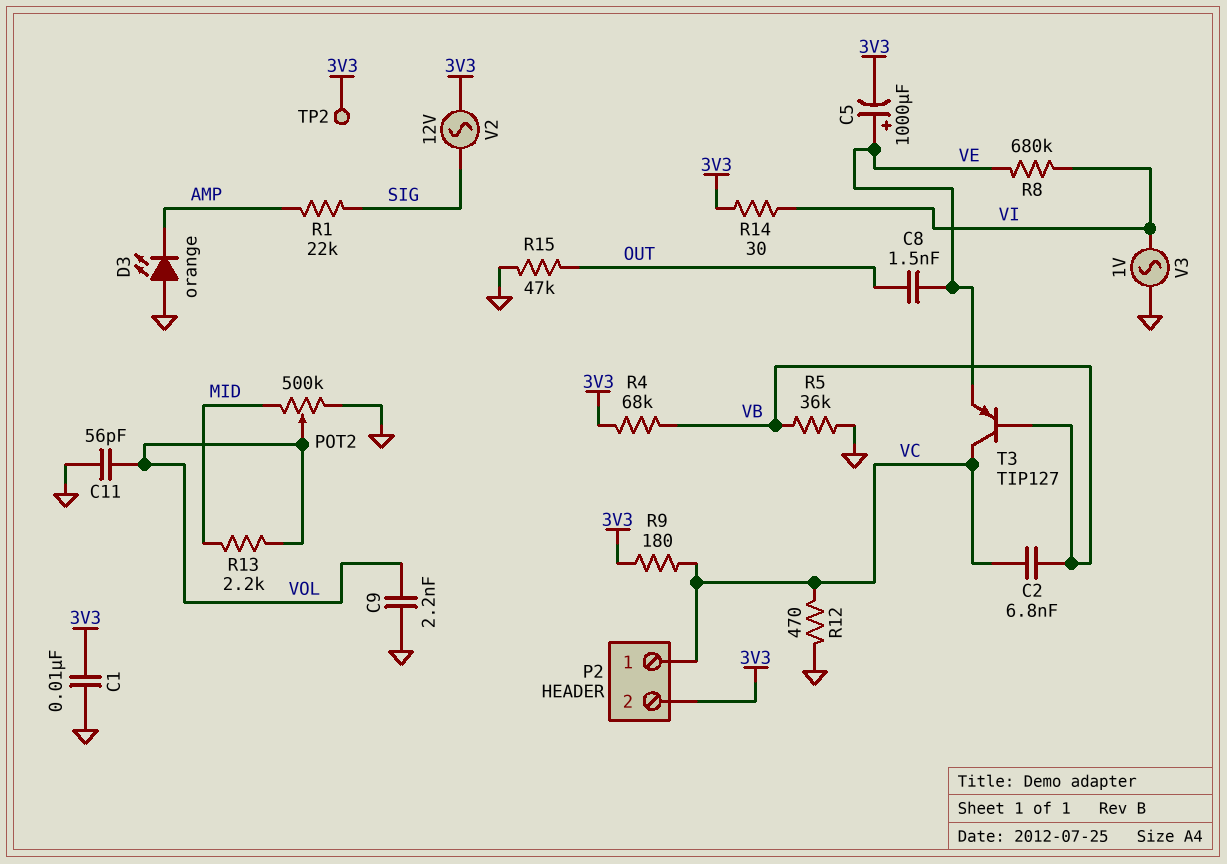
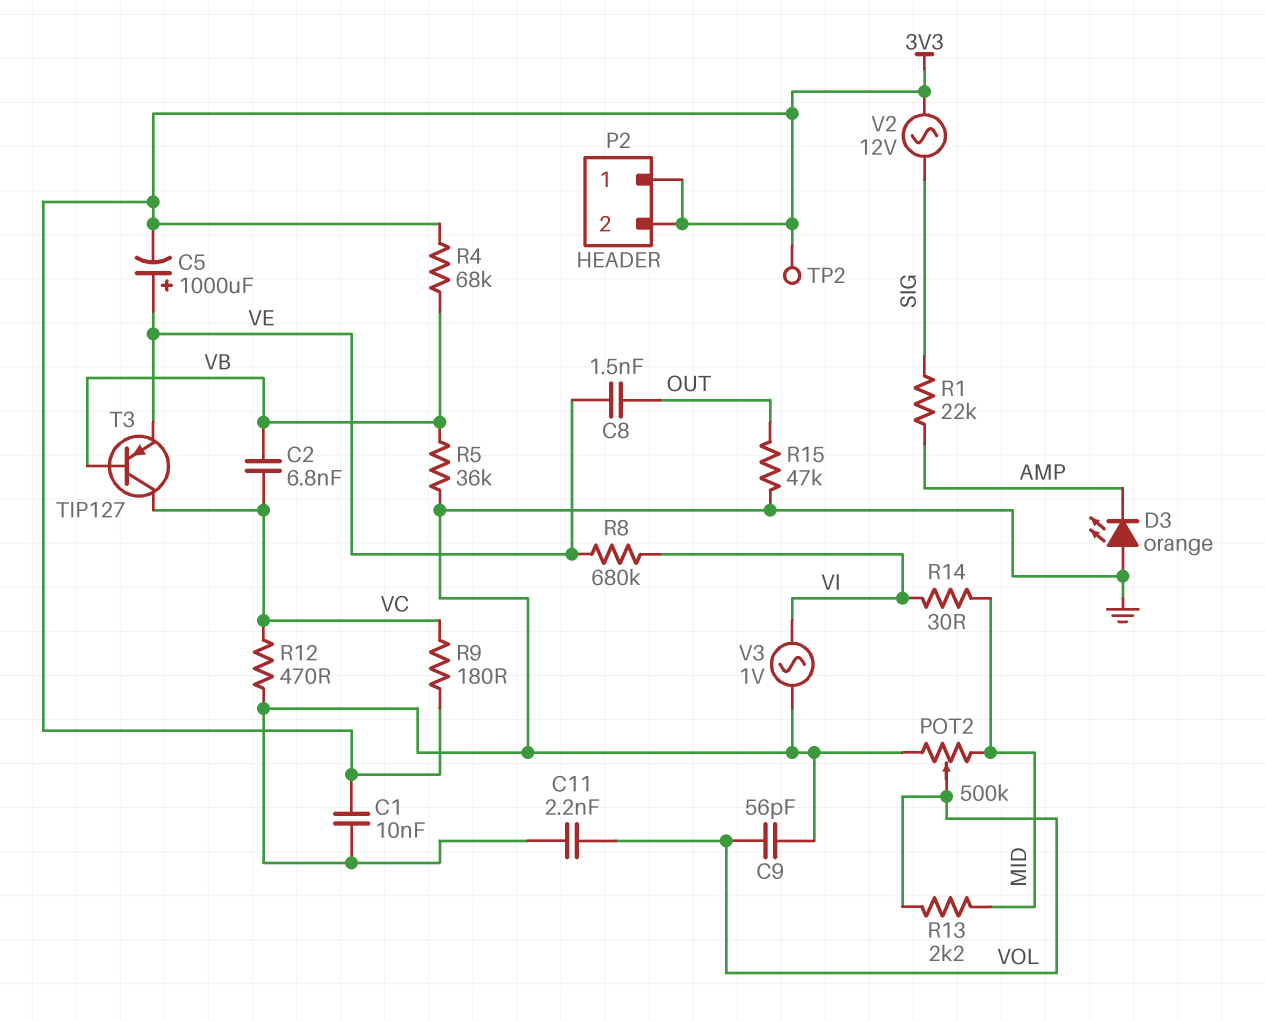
C9: 2.2nF (GND, VOL) -> 56pF (GND, VOL)
C11: 56pF (GND, VOL) -> 2.2nF (GND, VOL)
P2 pin 1: VC -> 3V3
R14: 30 (3V3, VI) -> 30 (MID, VI)

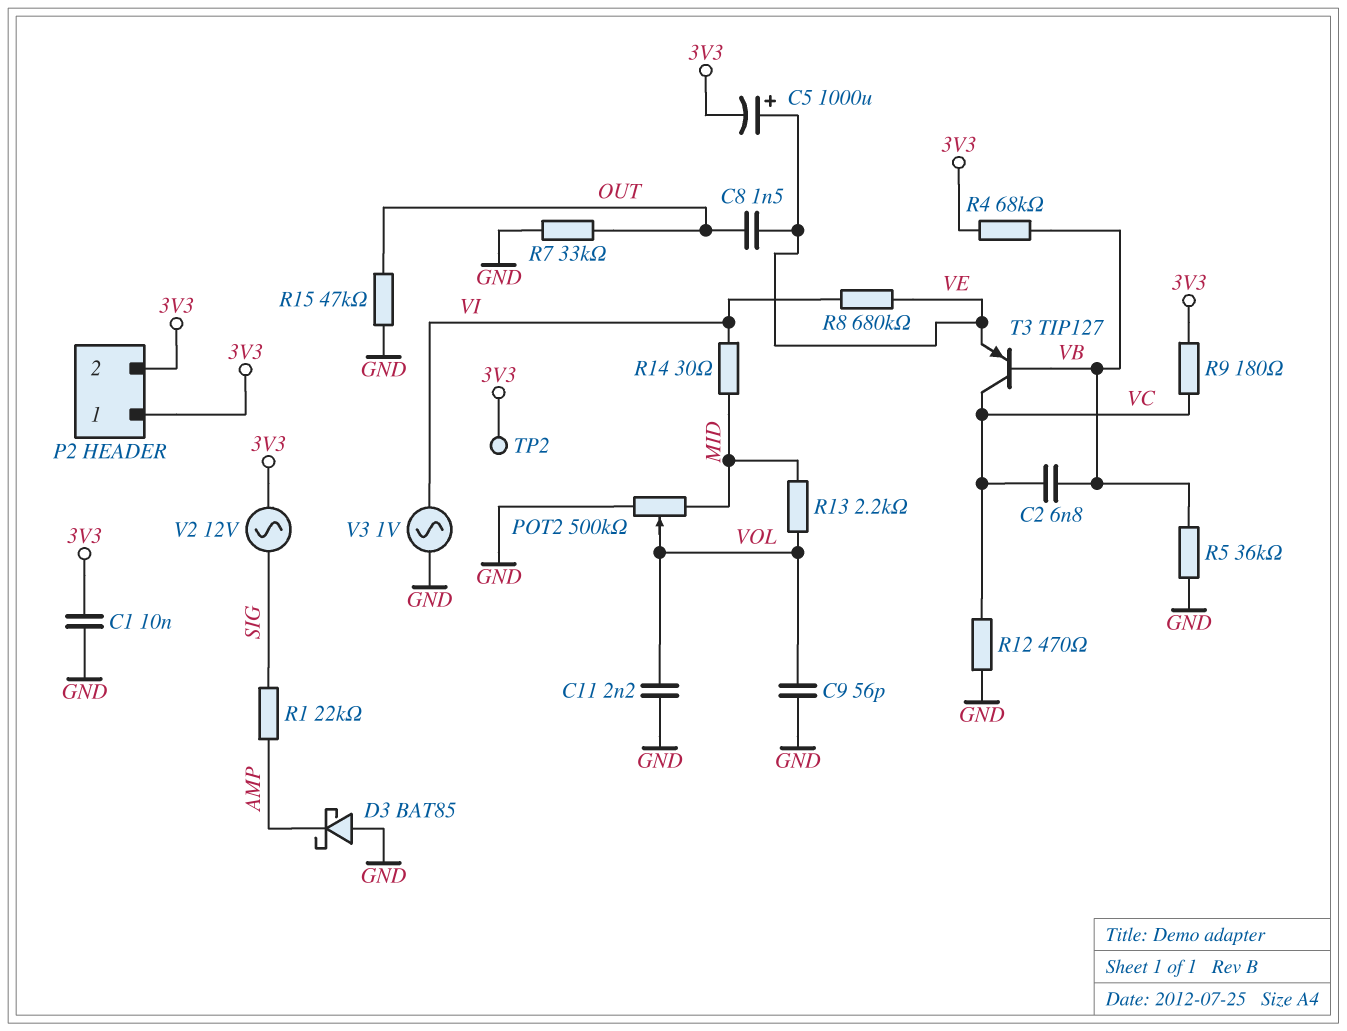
D3: LED orange (A GND, K AMP) -> schottky BAT85 (A GND, K AMP)
R7: none -> 33k (GND, OUT)

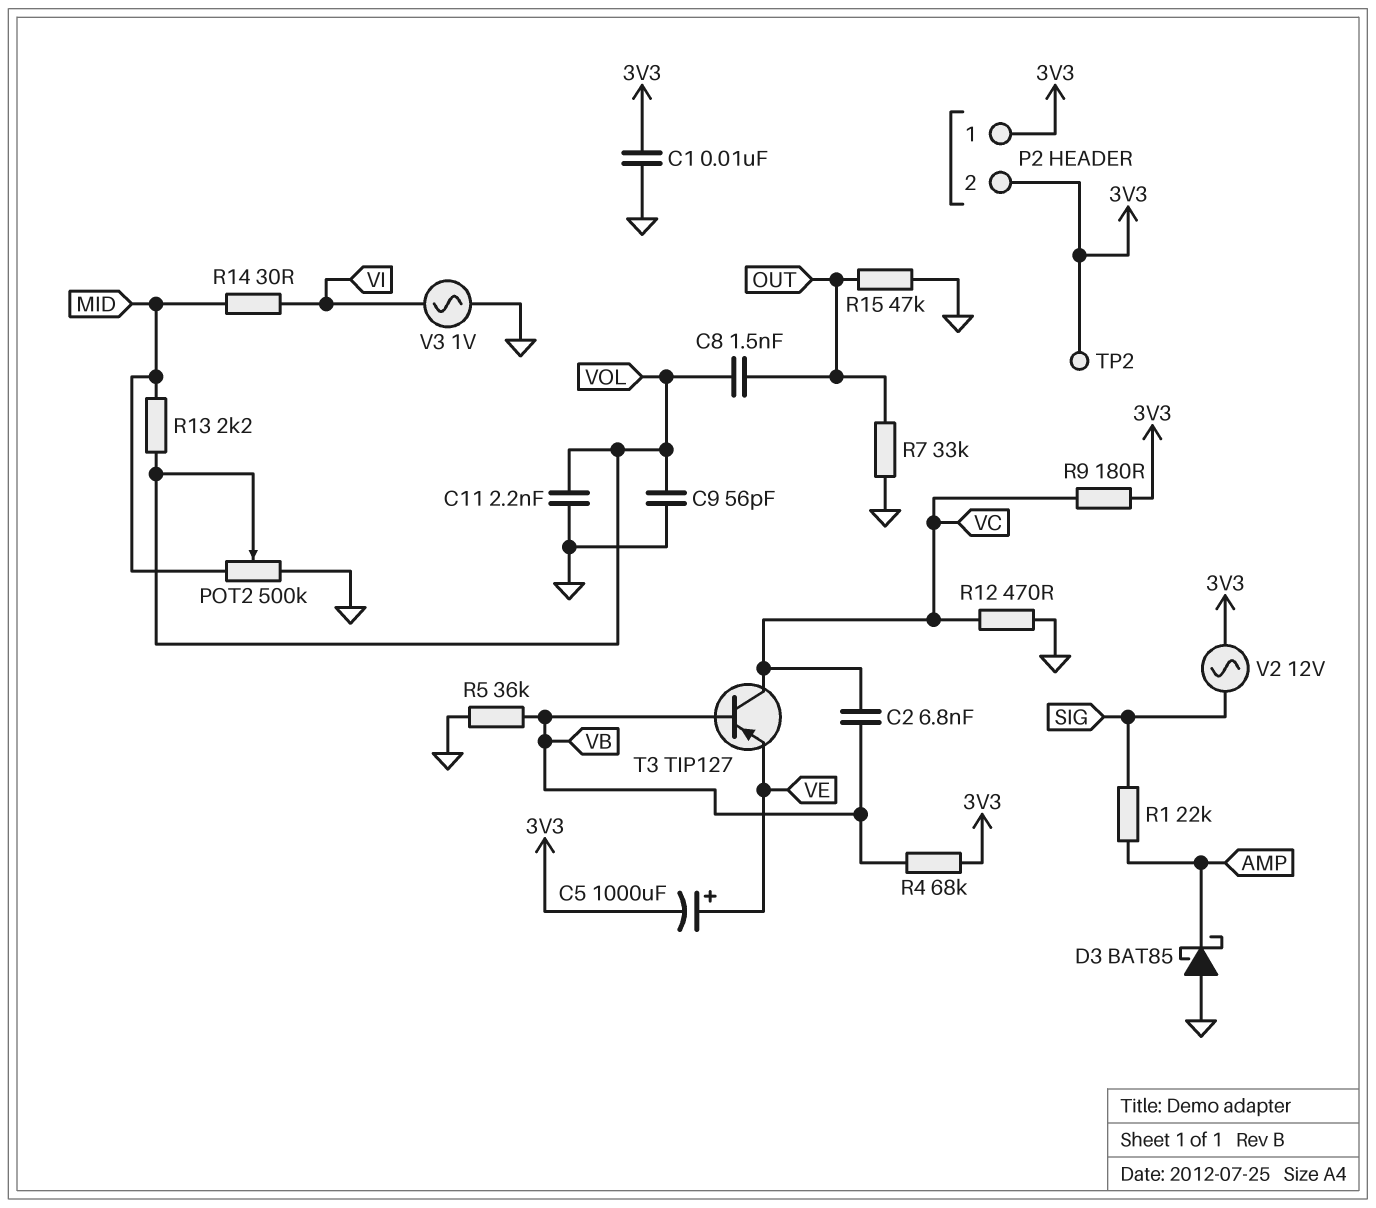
C8: 1.5nF (OUT, VE) -> 1.5nF (OUT, VOL)
R8: 680k (VE, VI) -> none

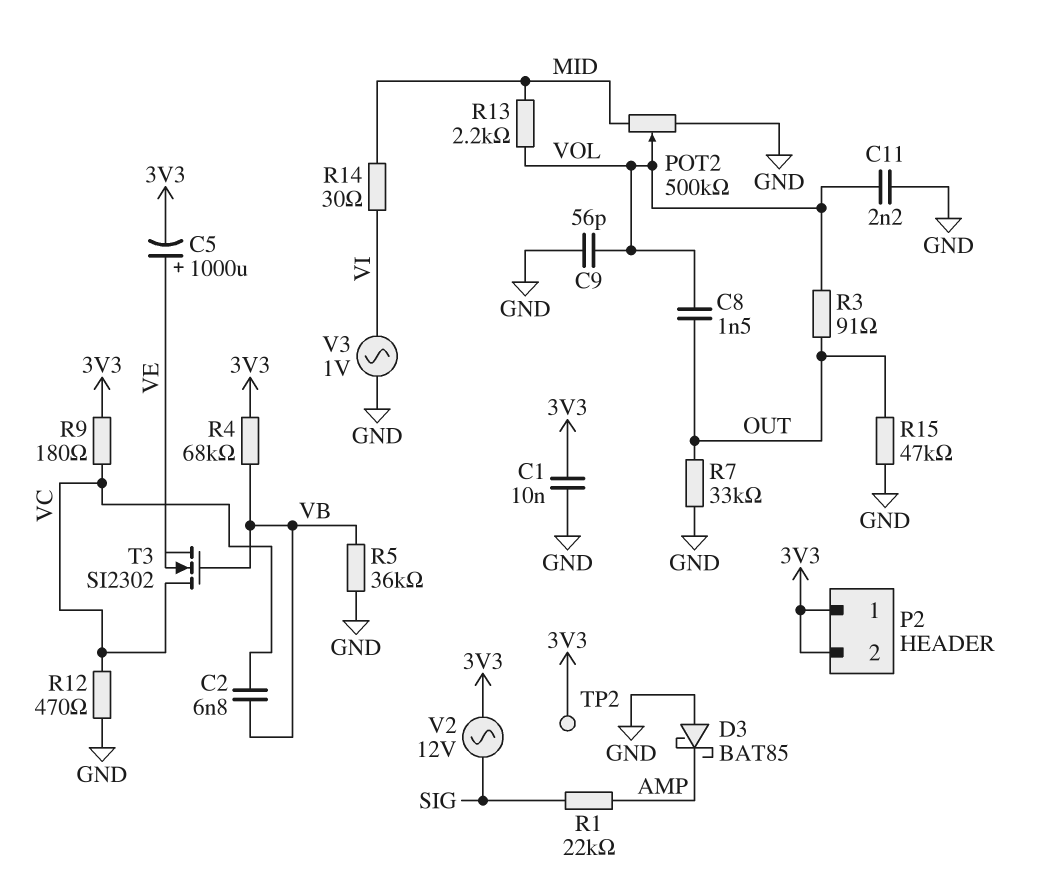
R3: none -> 91 (OUT, VOL)
T3: PNP TIP127 (B VB, C VC, E VE) -> NMOS SI2302 (G VB, D VC, S VE)

